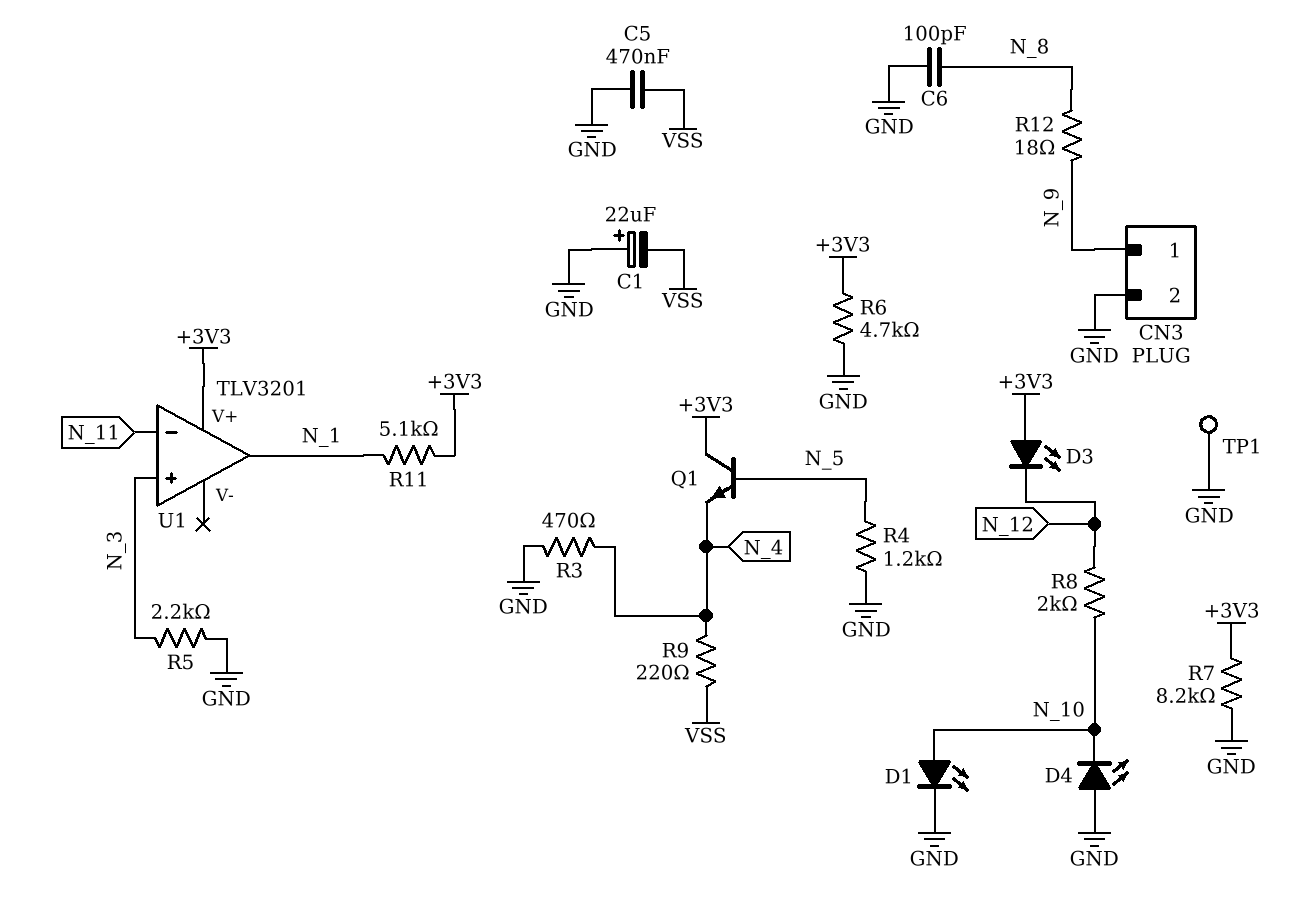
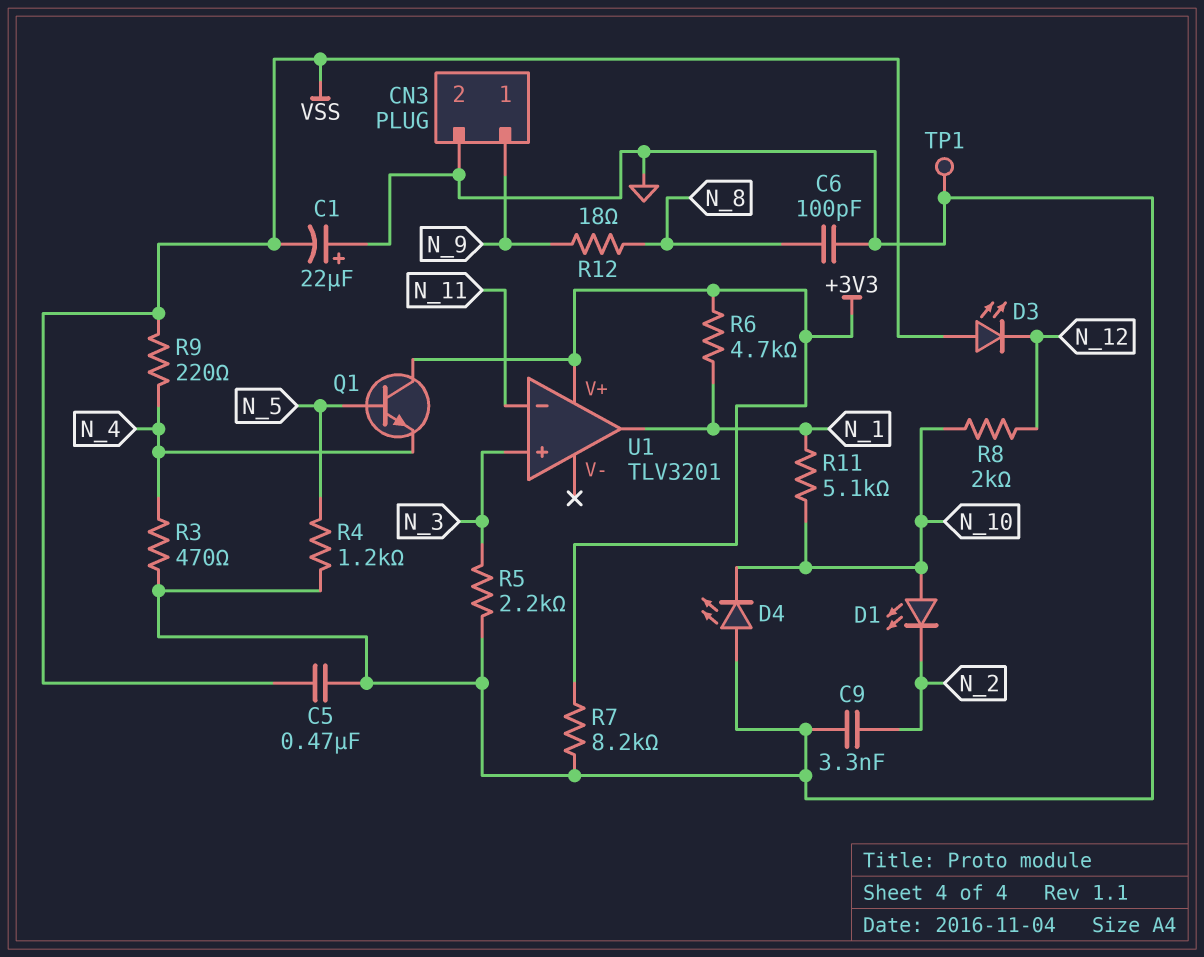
C9: none -> 3.3nF (GND, N_2)
D1: LED (A N_10, K GND) -> LED (A N_10, K N_2)
D3: LED (A +3V3, K N_12) -> LED (A VSS, K N_12)
R6: 4.7k (+3V3, GND) -> 4.7k (+3V3, N_1)
R11: 5.1k (+3V3, N_1) -> 5.1k (N_1, N_10)

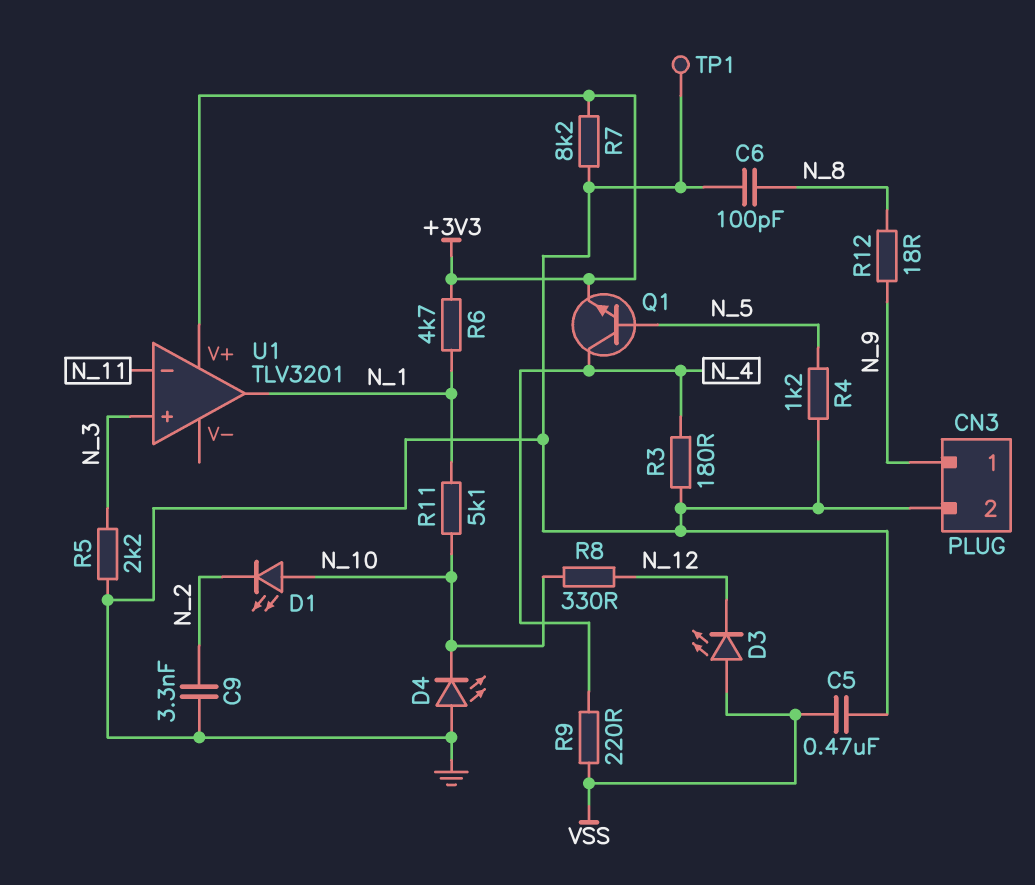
C1: 22uF (plus GND, minus VSS) -> none
Q1: NPN (B N_5, C +3V3, E N_4) -> NPN (B N_5, C N_4, E +3V3)
R3: 470 (GND, N_4) -> 180 (GND, N_4)
R8: 2k (N_10, N_12) -> 330 (N_10, N_12)

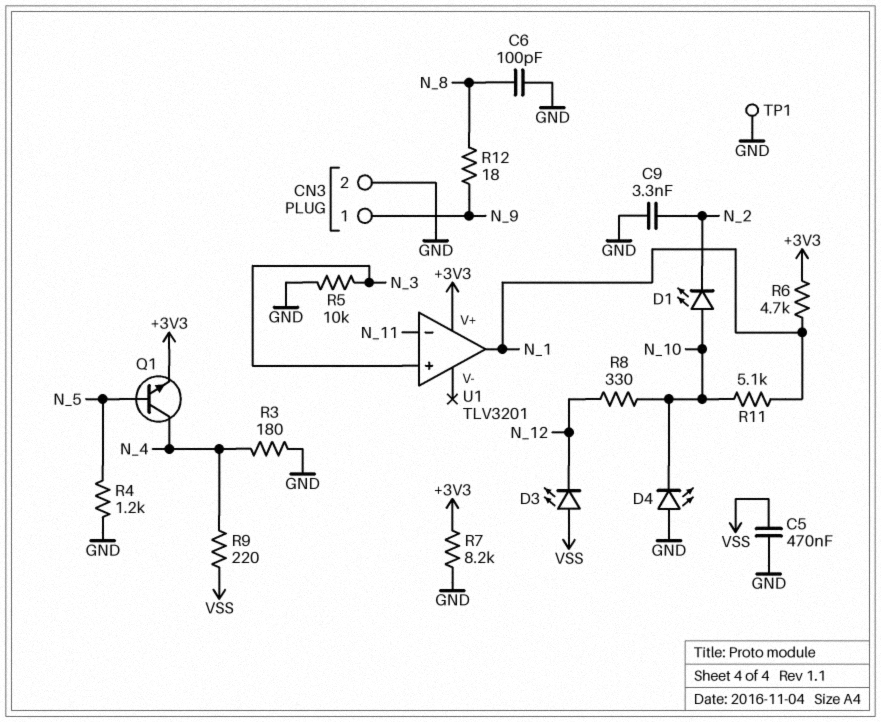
R5: 2.2k (GND, N_3) -> 10k (GND, N_3)

